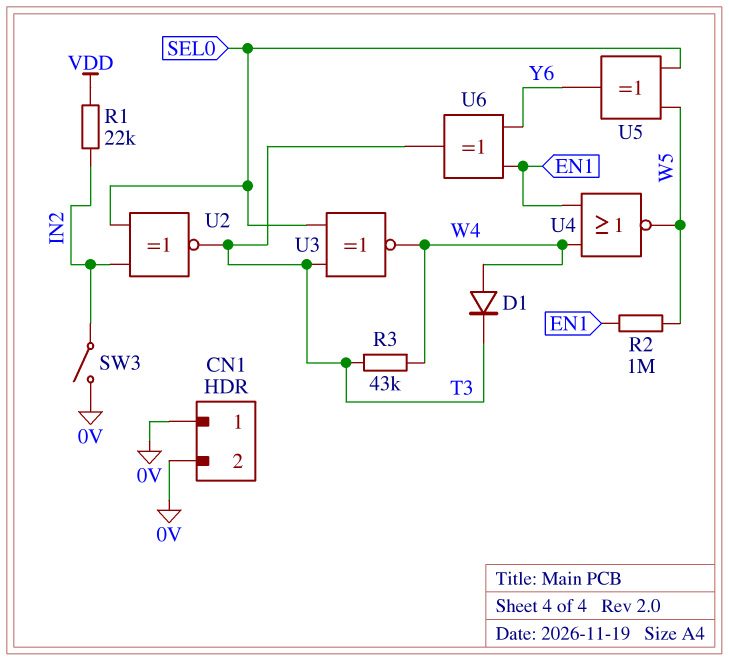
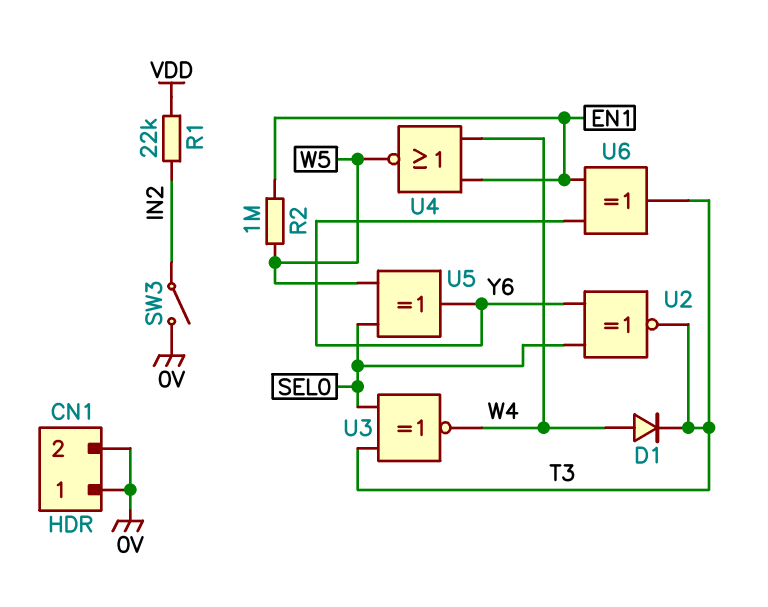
R3: 43k (T3, W4) -> none
U2: XNOR (in IN2, in SEL0, out T3) -> XNOR (in SEL0, in Y6, out T3)

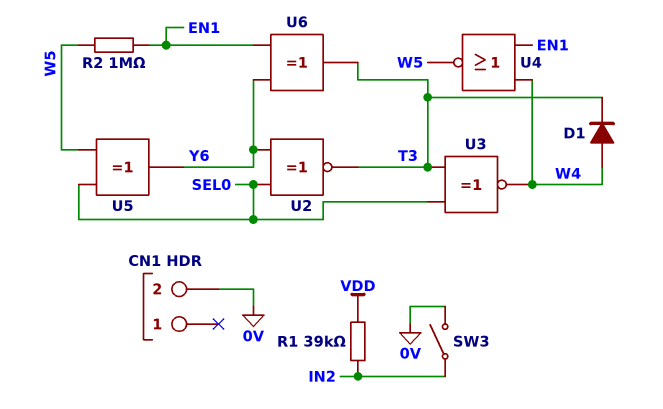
CN1 pin 1: 0V -> none
R1: 22k (IN2, VDD) -> 39k (IN2, VDD)

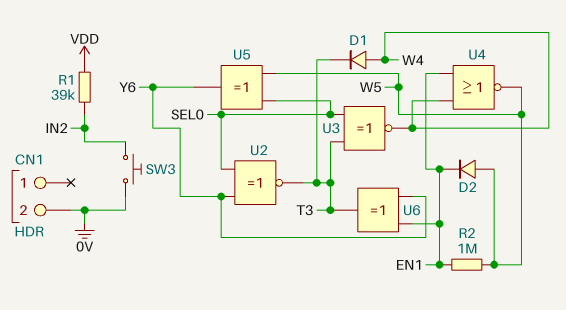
D2: none -> diode (A W5, K EN1)
SW3: switch (0V, IN2) -> button (0V, IN2)

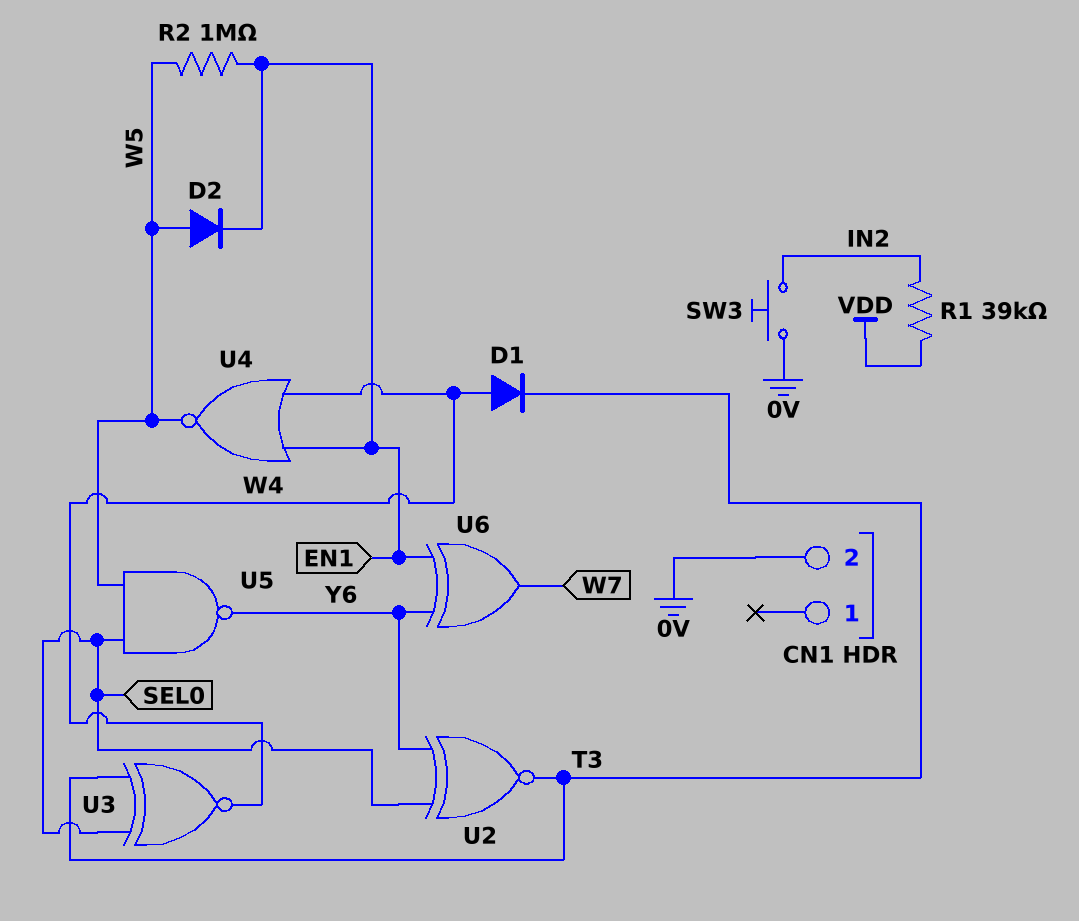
U5: XOR (in SEL0, in W5, out Y6) -> NAND (in SEL0, in W5, out Y6)
U6: XOR (in EN1, in Y6, out T3) -> XOR (in EN1, in Y6, out W7)

